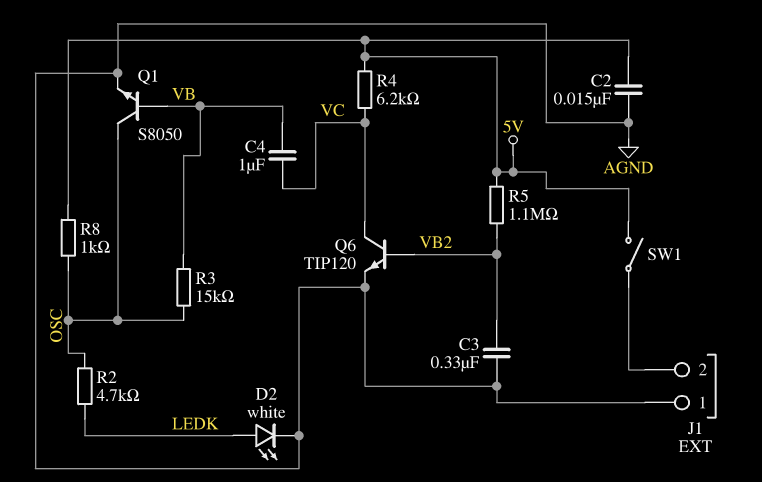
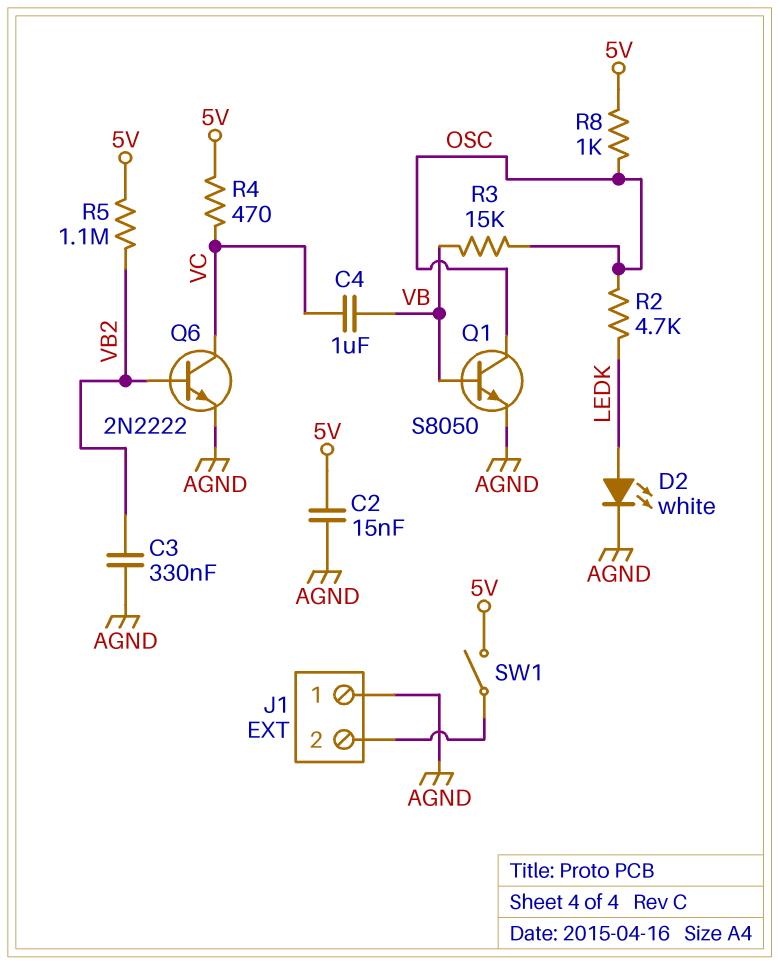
Q6: NPN TIP120 (B VB2, C VC, E AGND) -> NPN 2N2222 (B VB2, C VC, E AGND)
R4: 6.2k (5V, VC) -> 470 (5V, VC)

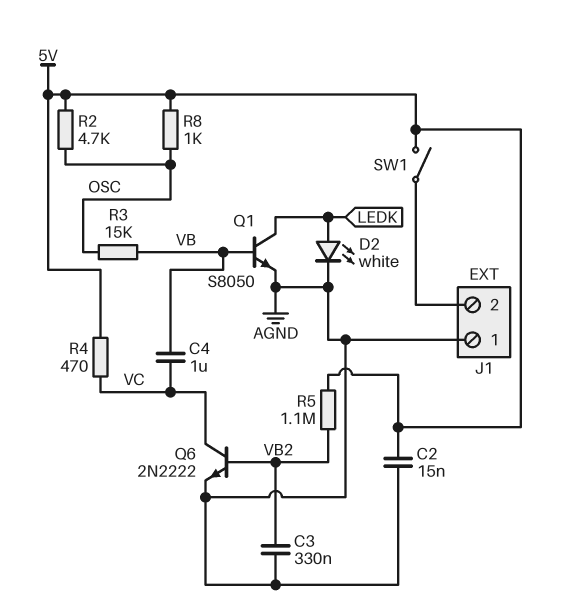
Q1: NPN S8050 (B VB, C OSC, E AGND) -> NPN S8050 (B VB, C LEDK, E AGND)
R2: 4.7k (LEDK, OSC) -> 4.7k (5V, OSC)

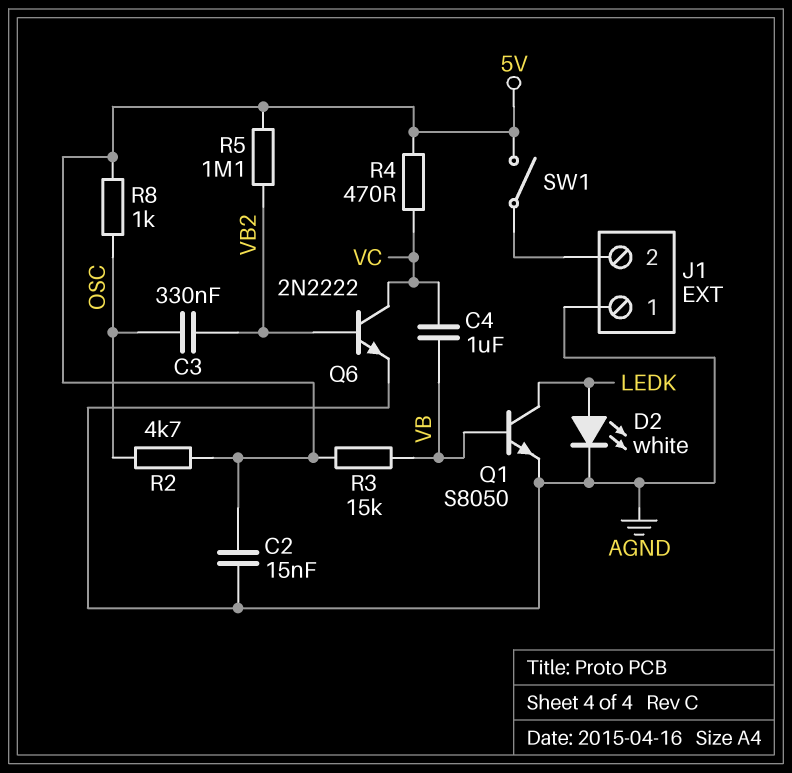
C3: 330nF (AGND, VB2) -> 330nF (OSC, VB2)
R3: 15k (OSC, VB) -> 15k (5V, VB)

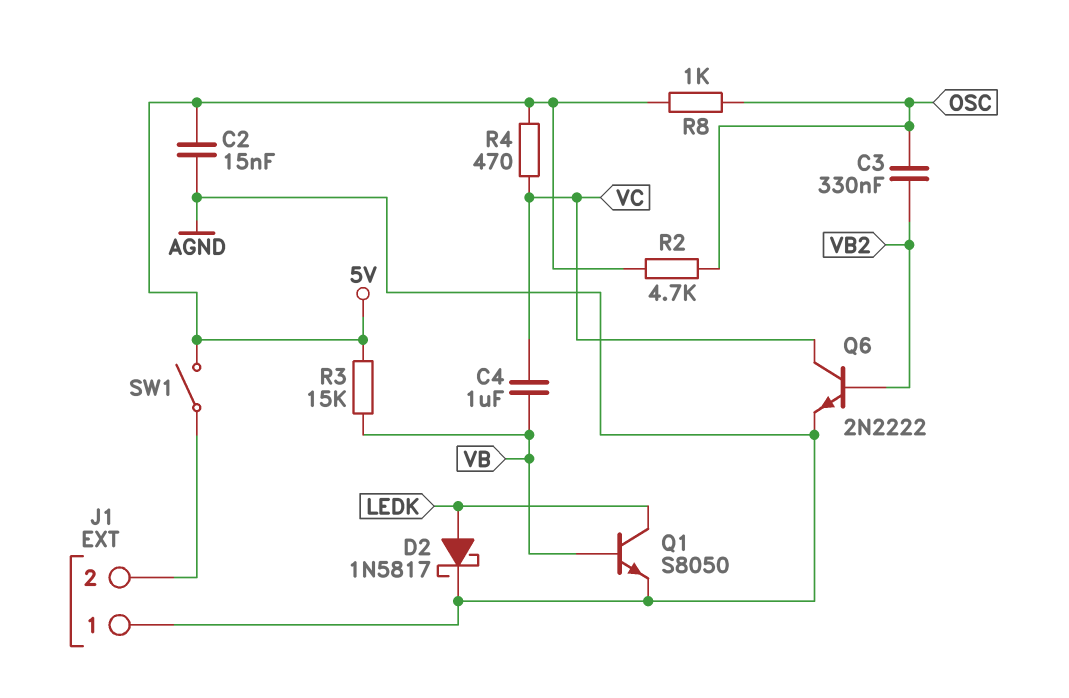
D2: LED white (A LEDK, K AGND) -> schottky 1N5817 (A LEDK, K AGND)
R5: 1.1M (5V, VB2) -> none

